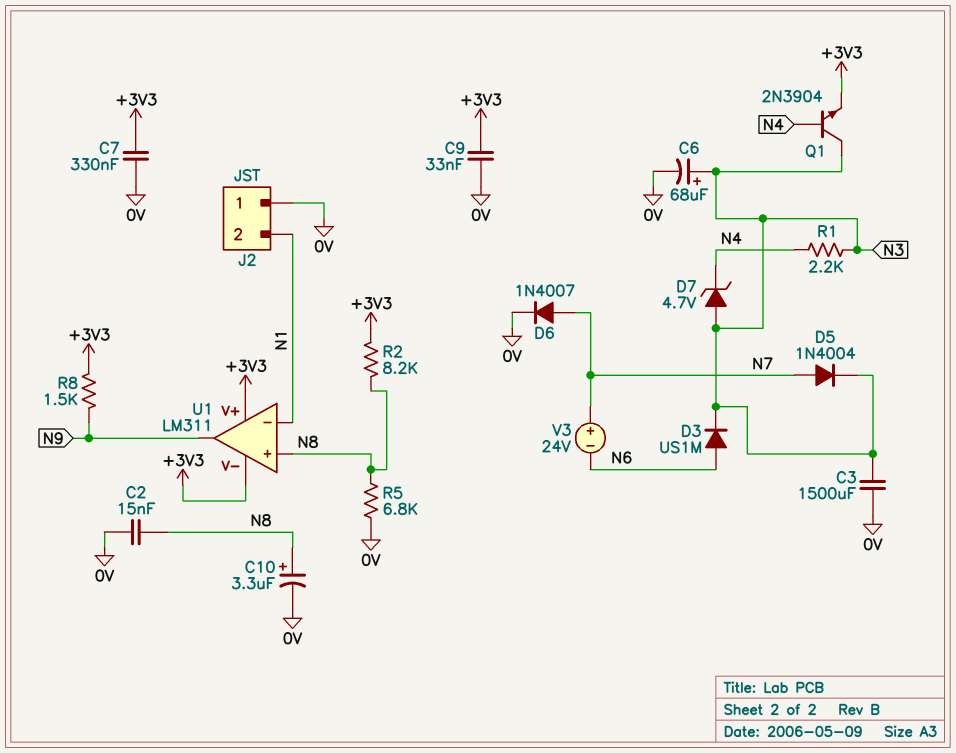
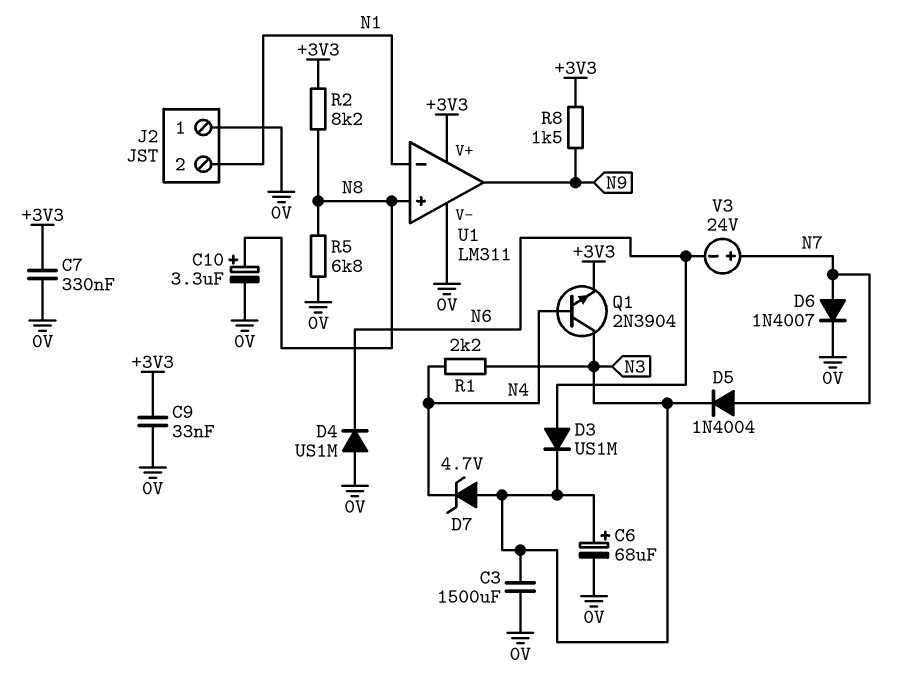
C2: 15nF (0V, N8) -> none
D4: none -> diode US1M (A 0V, K N6)
U1 pin V-: +3V3 -> 0V

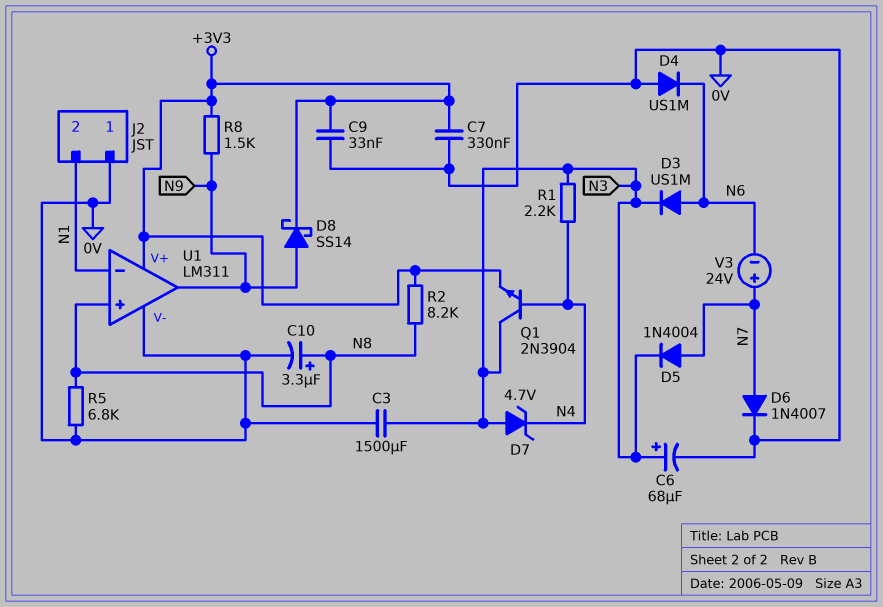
D8: none -> schottky SS14 (A N9, K +3V3)

